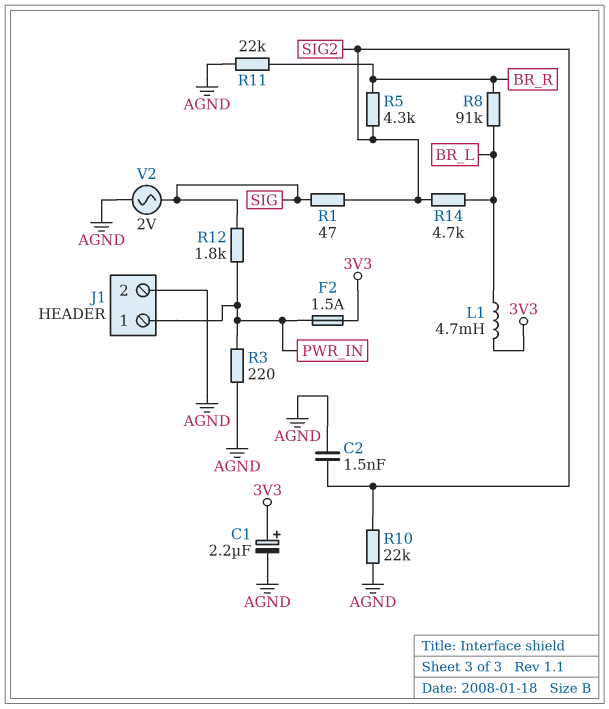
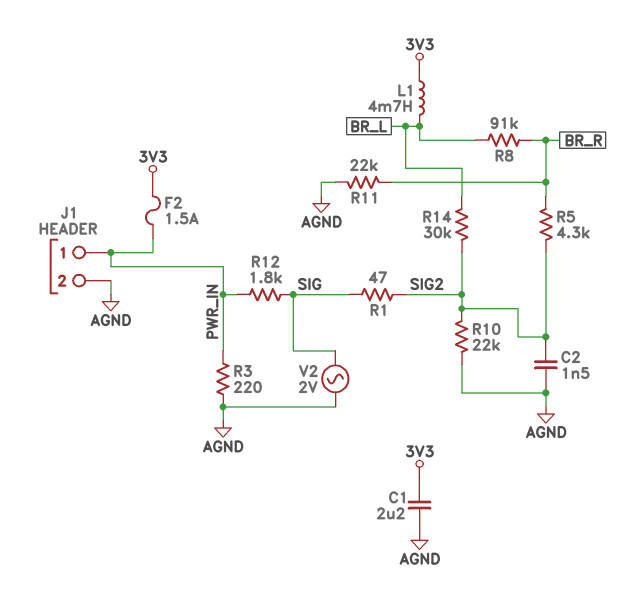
C1: 2.2uF (plus 3V3, minus AGND) -> 2.2uF (3V3, AGND)
R14: 4.7k (BR_L, SIG2) -> 30k (BR_L, SIG2)

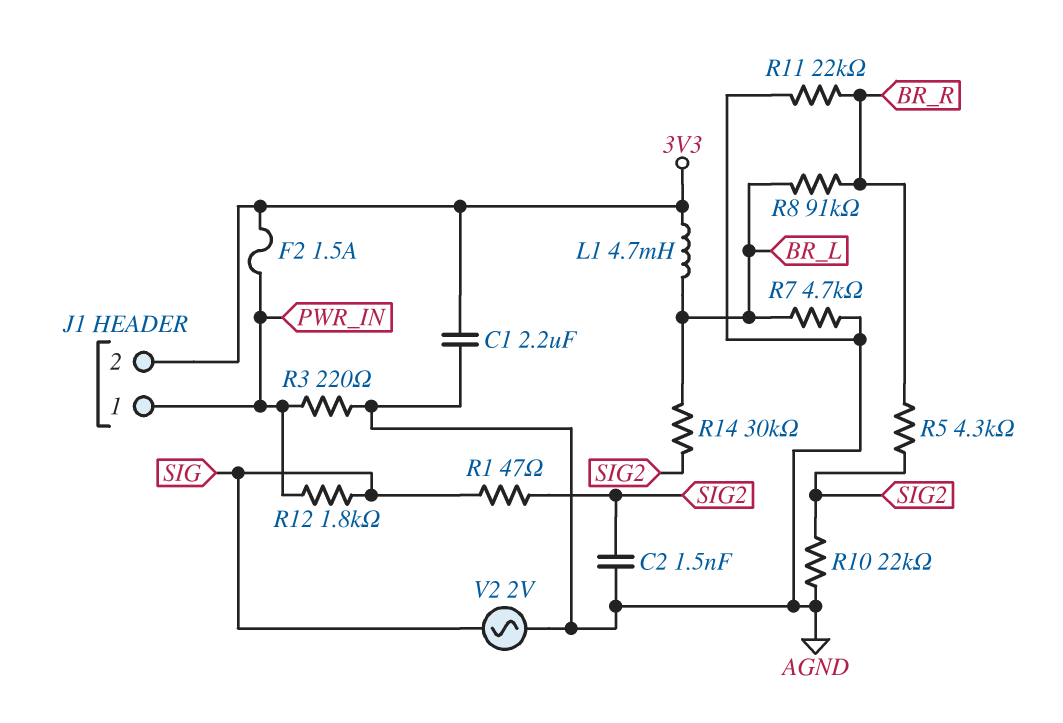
J1 pin 2: AGND -> 3V3
R7: none -> 4.7k (AGND, BR_L)

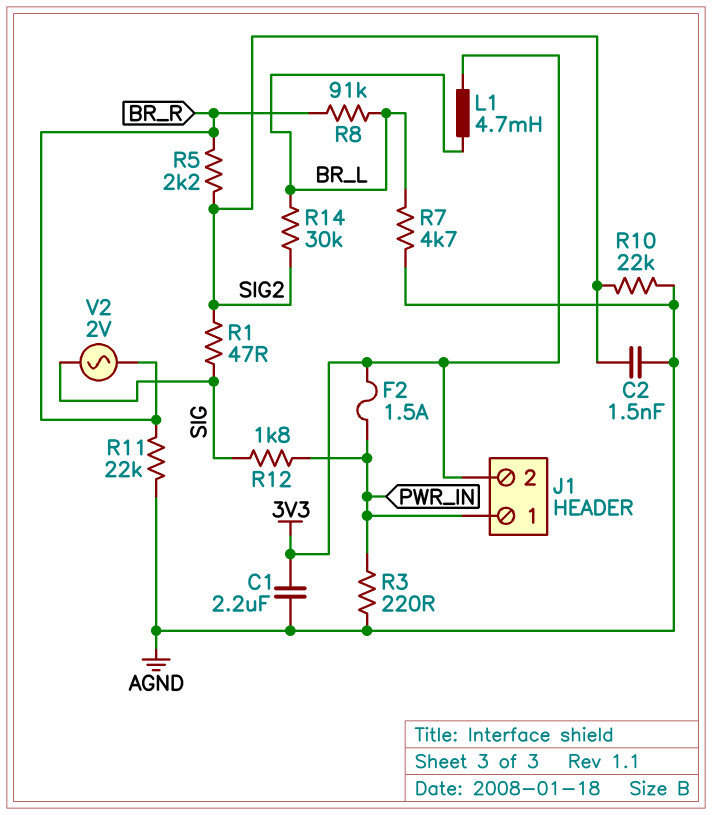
R5: 4.3k (BR_R, SIG2) -> 2.2k (BR_R, SIG2)
V2: AC 2V (AGND, SIG) -> AC 2V (BR_R, SIG)

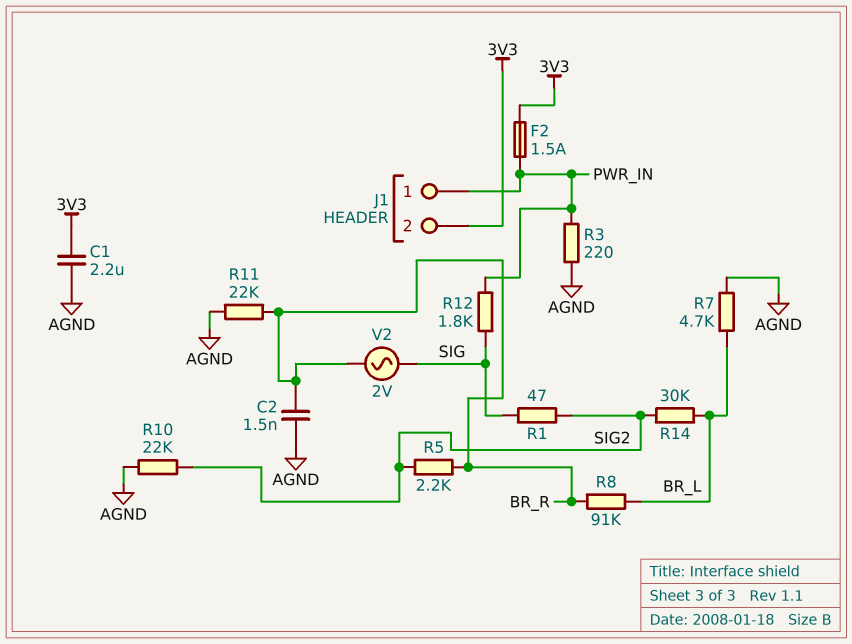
C2: 1.5nF (AGND, SIG2) -> 1.5nF (AGND, BR_R)
L1: 4.7mH (3V3, BR_L) -> none

